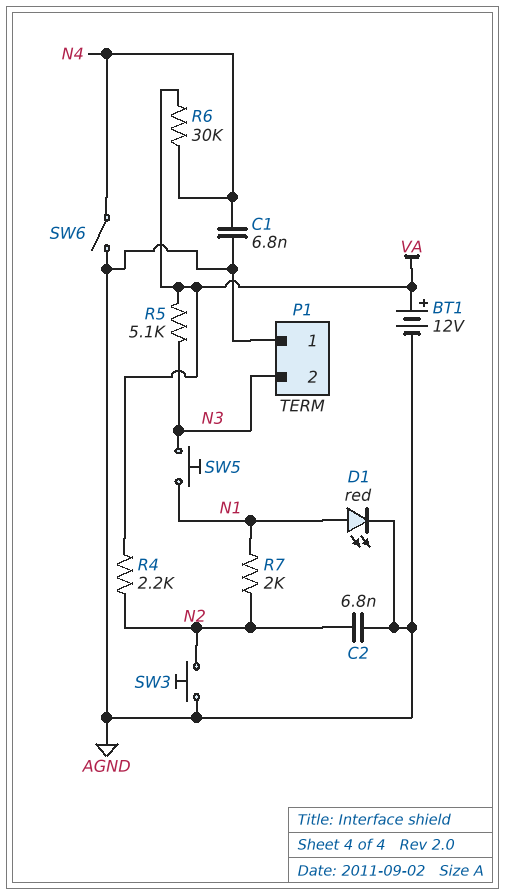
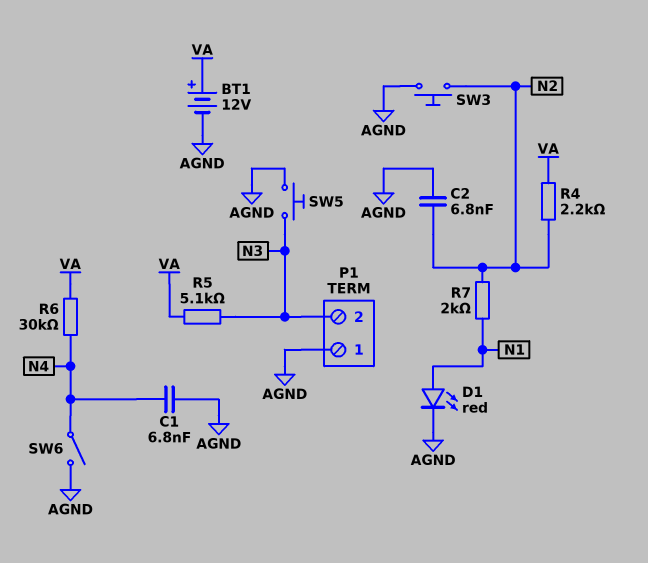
SW5: button (N1, N3) -> button (AGND, N3)

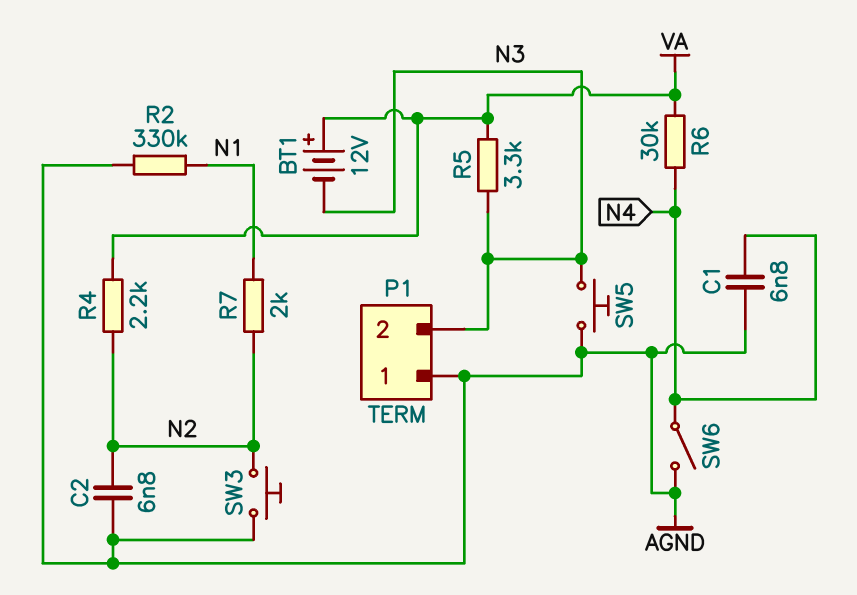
BT1: 12V (plus VA, minus AGND) -> 12V (plus VA, minus N3)
D1: LED red (A N1, K AGND) -> none
R2: none -> 330k (AGND, N1)
R5: 5.1k (N3, VA) -> 3.3k (N3, VA)

